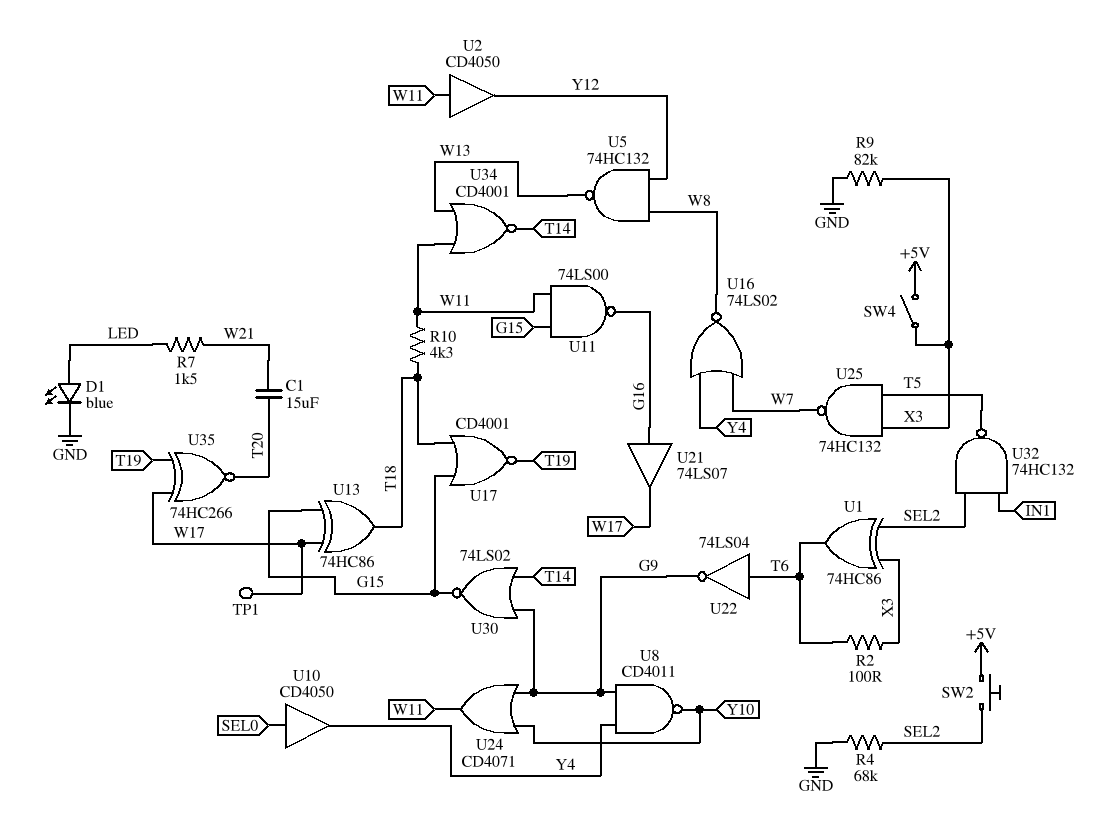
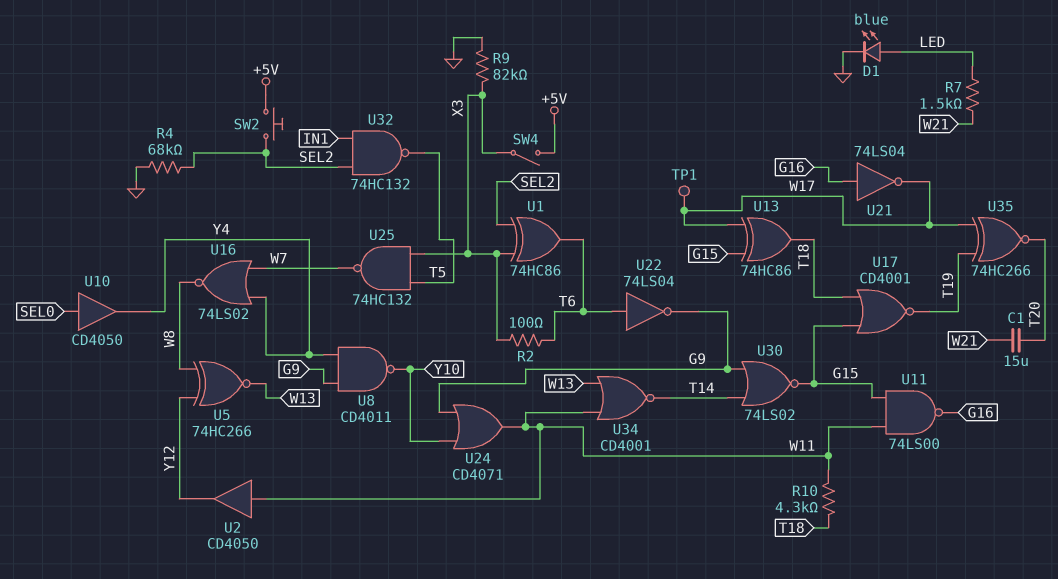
U5: NAND 74HC132 (in W8, in Y12, out W13) -> XNOR 74HC266 (in W8, in Y12, out W13)
U21: buffer 74LS07 (in G16, out W17) -> NOT 74LS04 (in G16, out W17)

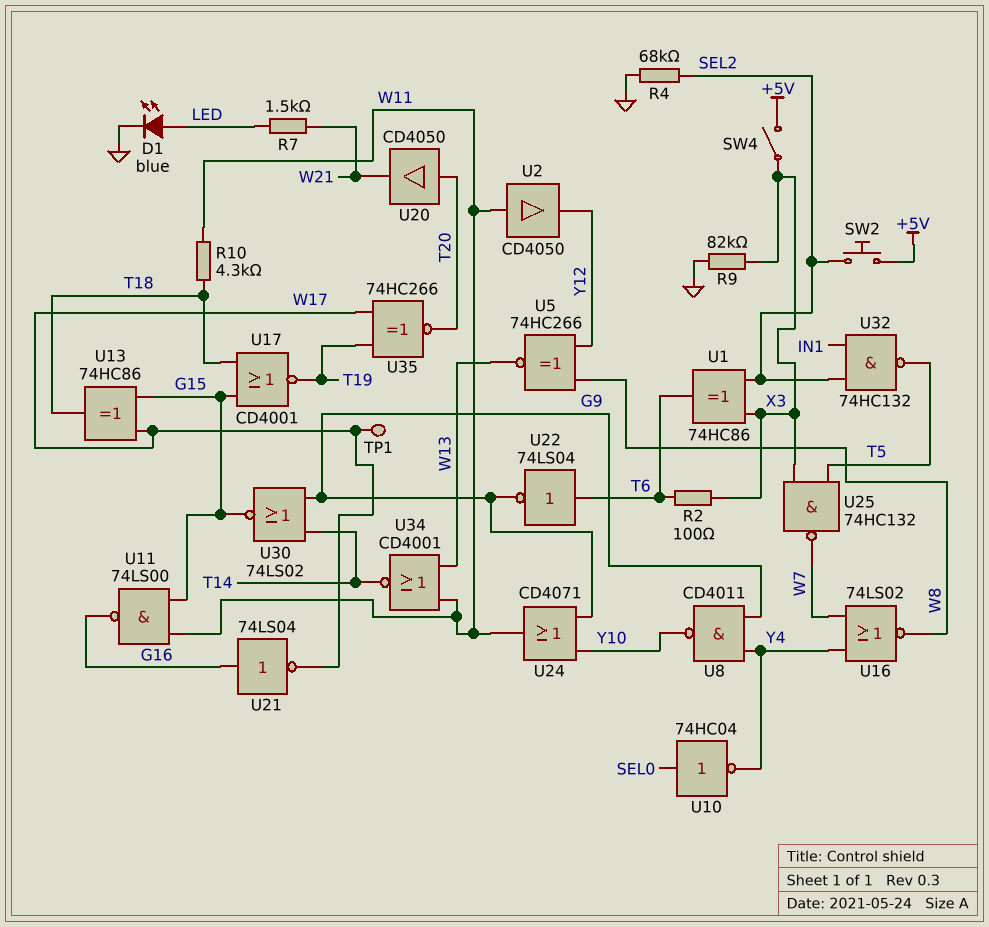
C1: 15uF (T20, W21) -> none
U10: buffer CD4050 (in SEL0, out Y4) -> NOT 74HC04 (in SEL0, out Y4)
U20: none -> buffer CD4050 (in T20, out W21)

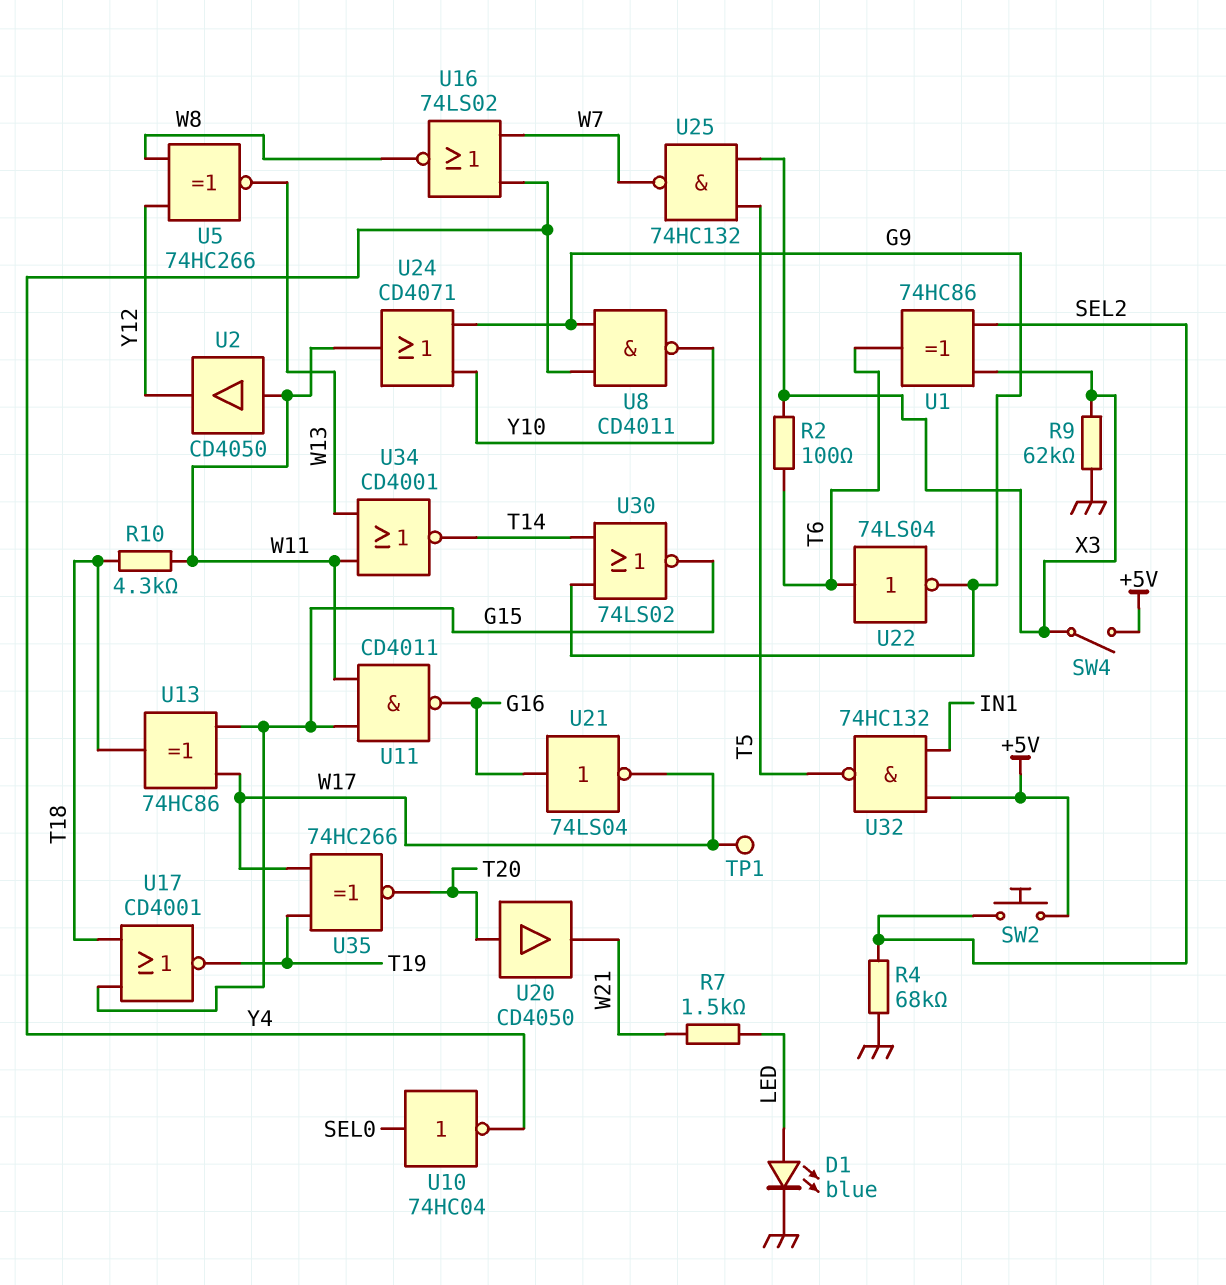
R9: 82k (GND, X3) -> 62k (GND, X3)
U11: NAND 74LS00 (in G15, in W11, out G16) -> NAND CD4011 (in G15, in W11, out G16)
U32: NAND 74HC132 (in IN1, in SEL2, out T5) -> NAND 74HC132 (in +5V, in IN1, out T5)

